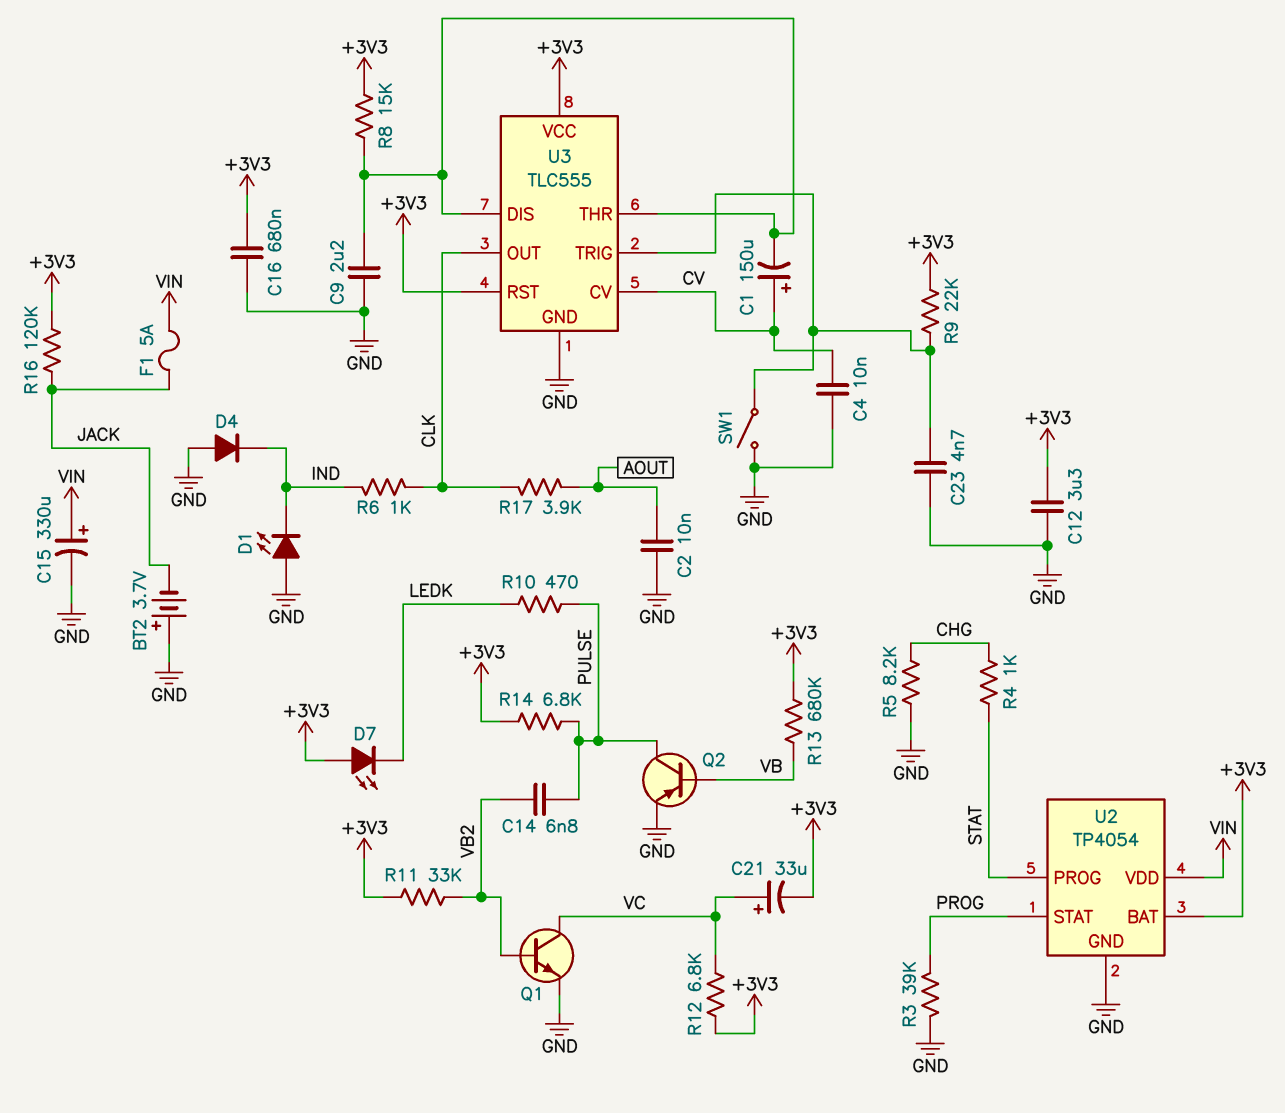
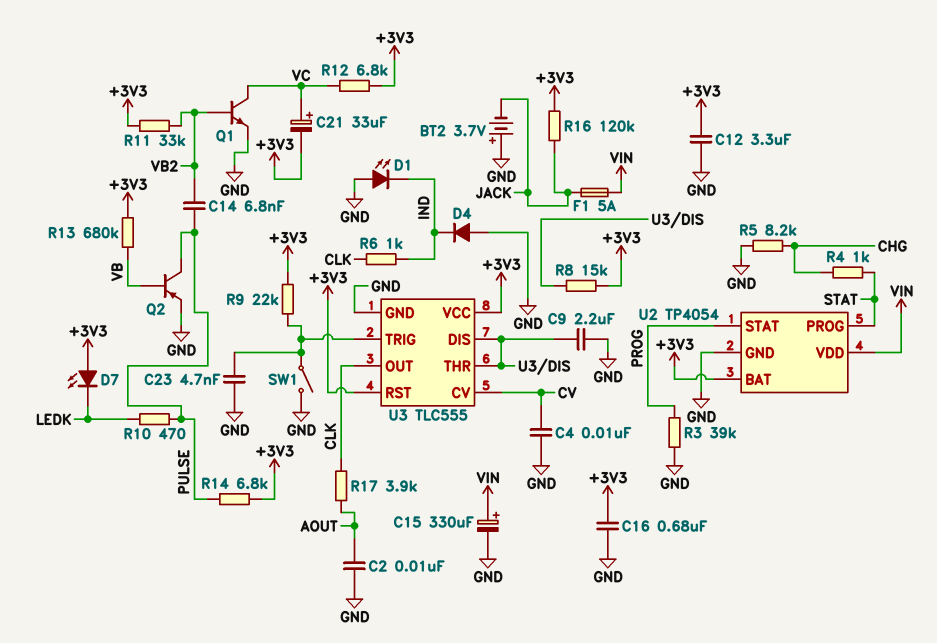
C1: 150uF (plus CV, minus U3/DIS) -> none

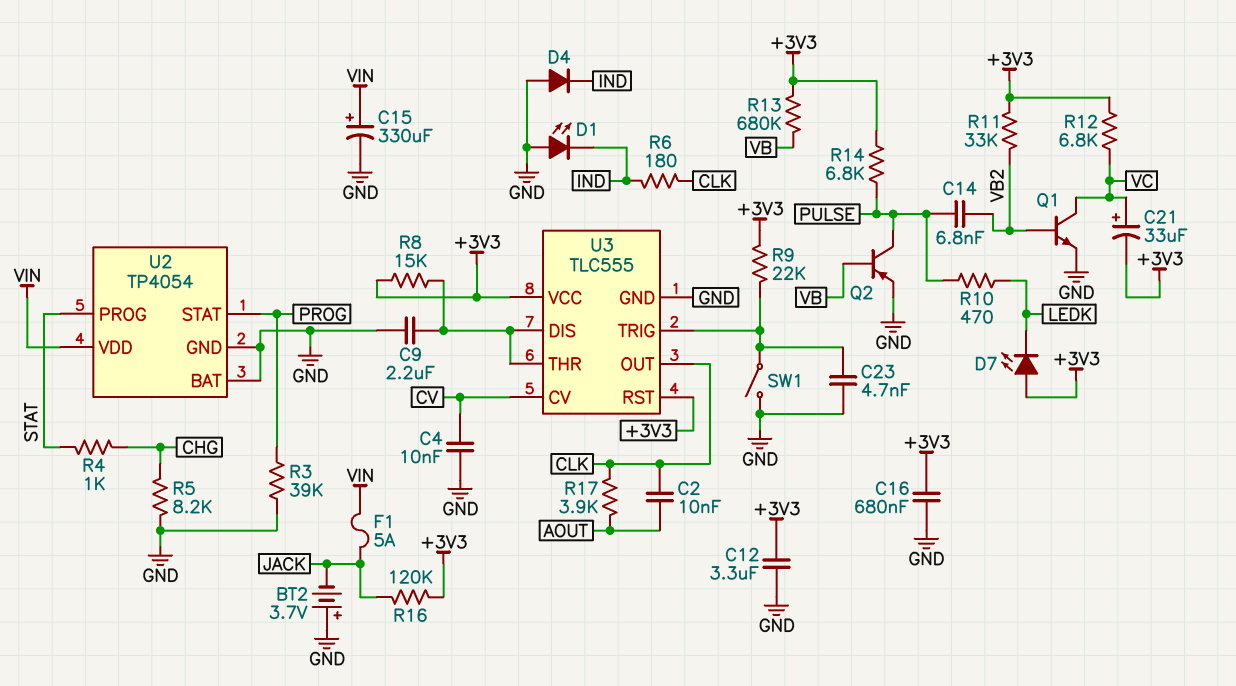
C2: 10nF (AOUT, GND) -> 10nF (AOUT, CLK)
R6: 1k (CLK, IND) -> 180 (CLK, IND)
U2 pin BAT: +3V3 -> GND

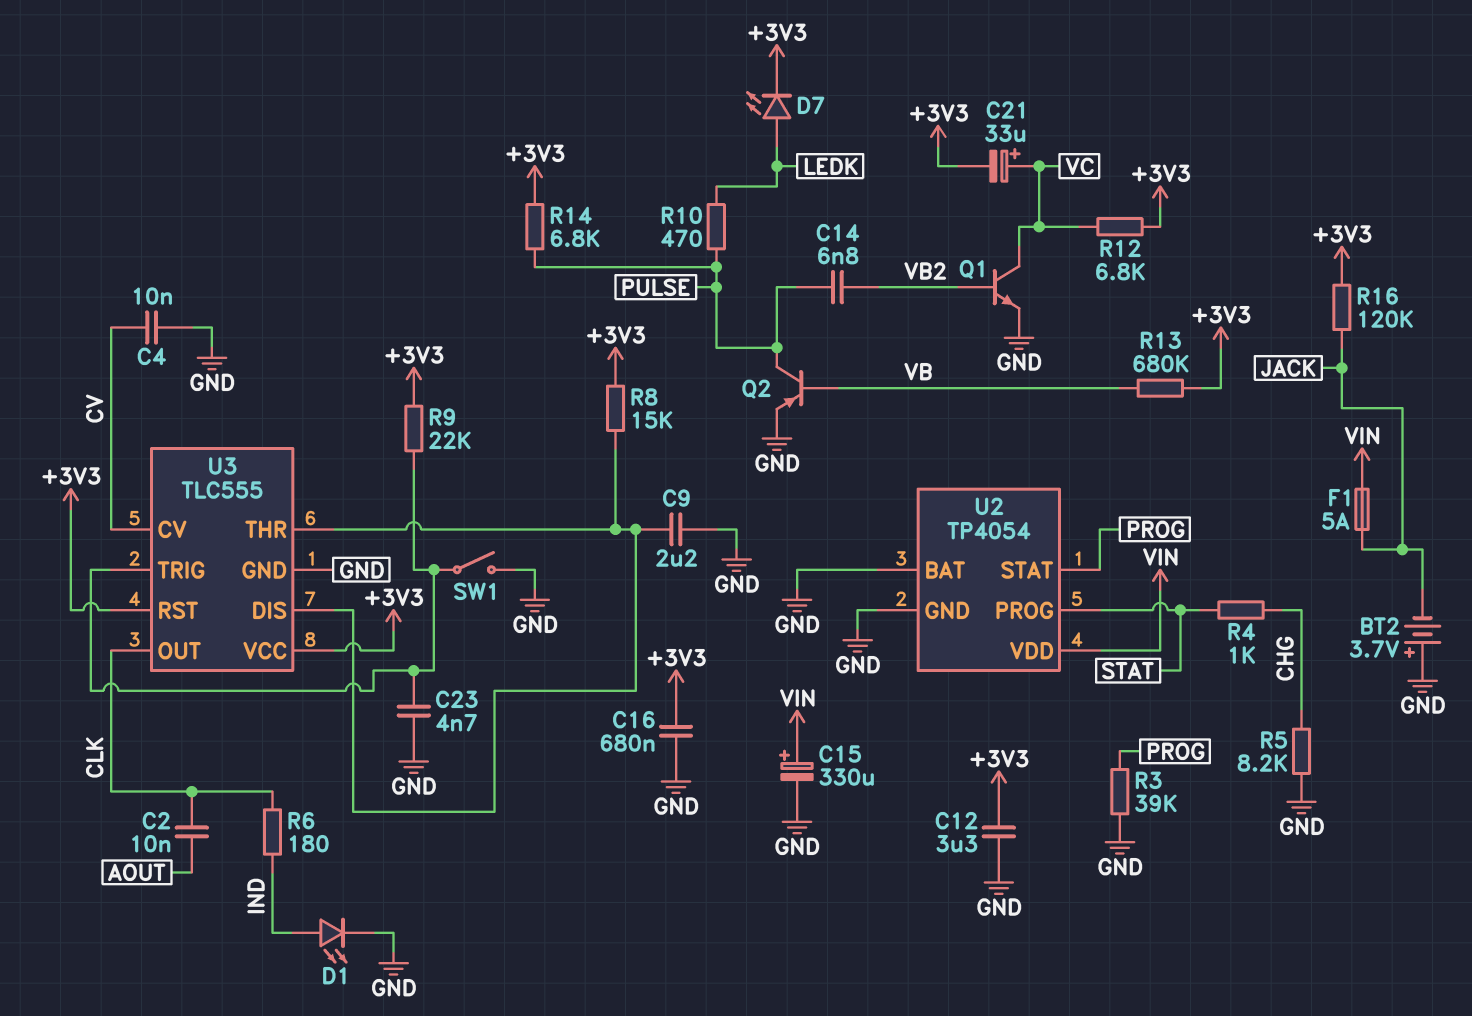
D1: LED (A GND, K IND) -> LED (A IND, K GND)
D4: diode (A GND, K IND) -> none
D7: LED (A +3V3, K LEDK) -> LED (A LEDK, K +3V3)
R11: 33k (+3V3, VB2) -> none
R17: 3.9k (AOUT, CLK) -> none

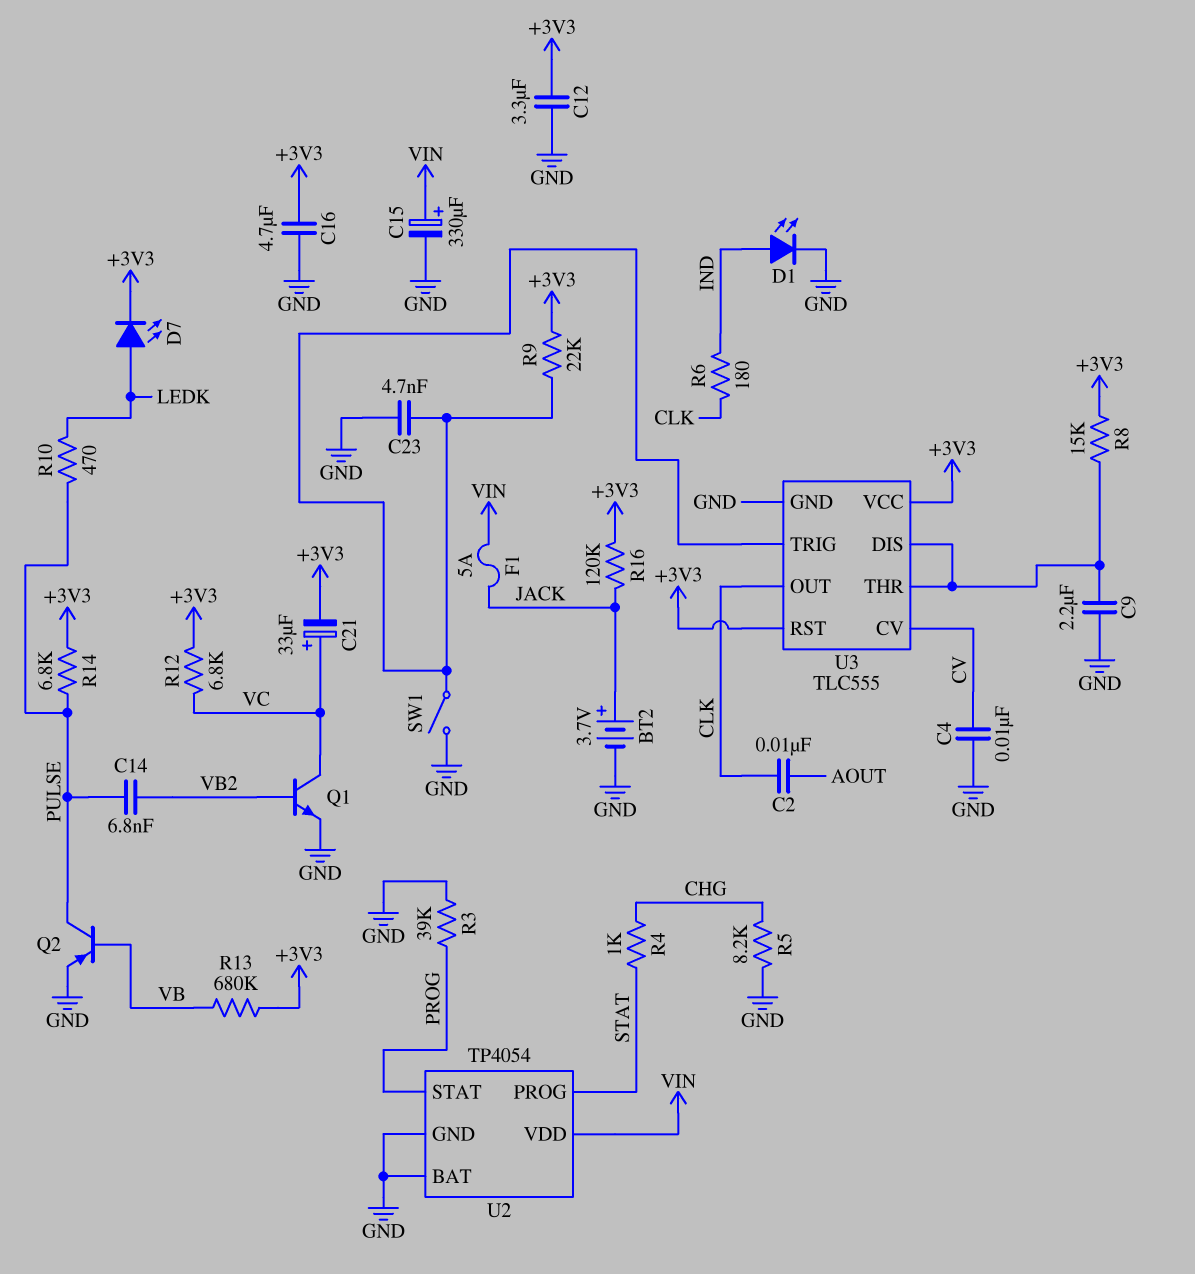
BT2: 3.7V (plus GND, minus JACK) -> 3.7V (plus JACK, minus GND)
C16: 680nF (+3V3, GND) -> 4.7uF (+3V3, GND)

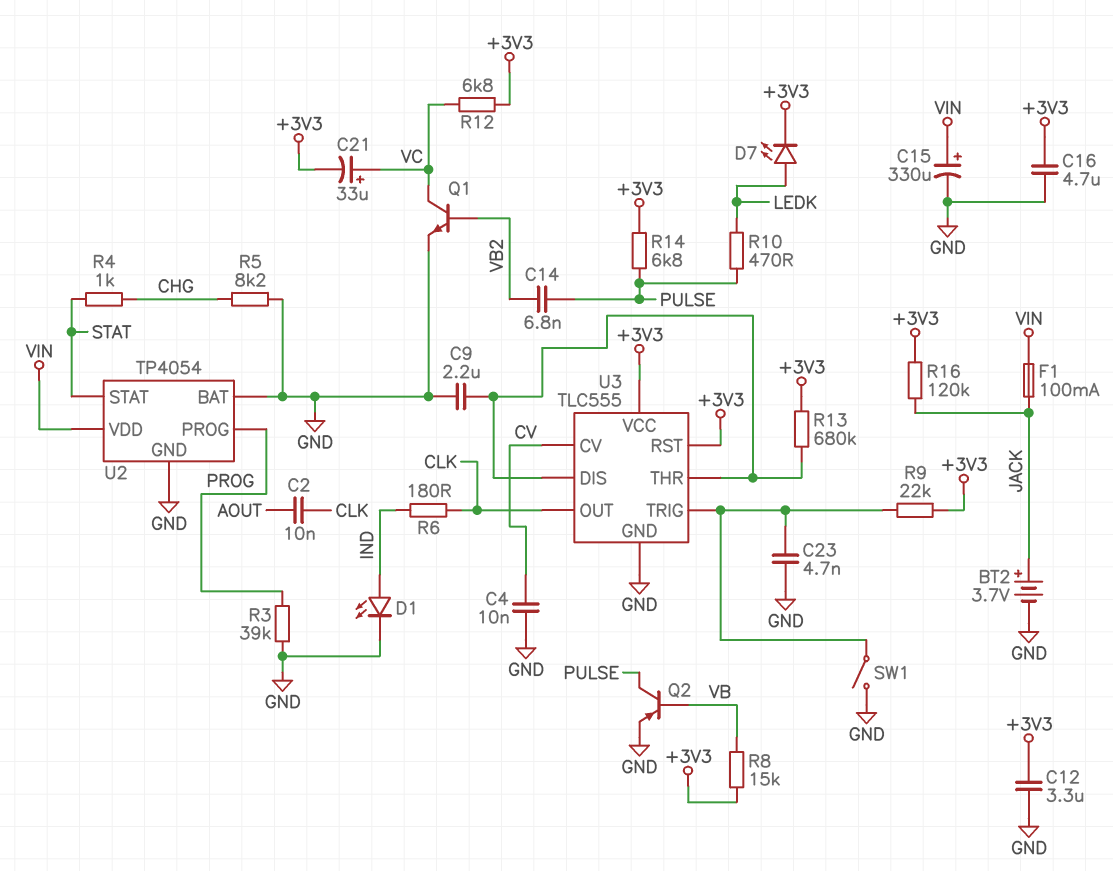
F1: 5A (JACK, VIN) -> 100mA (JACK, VIN)
R8: 15k (+3V3, U3/DIS) -> 15k (+3V3, VB)
R13: 680k (+3V3, VB) -> 680k (+3V3, U3/DIS)
U2 pin PROG: STAT -> PROG
U2 pin STAT: PROG -> STAT

